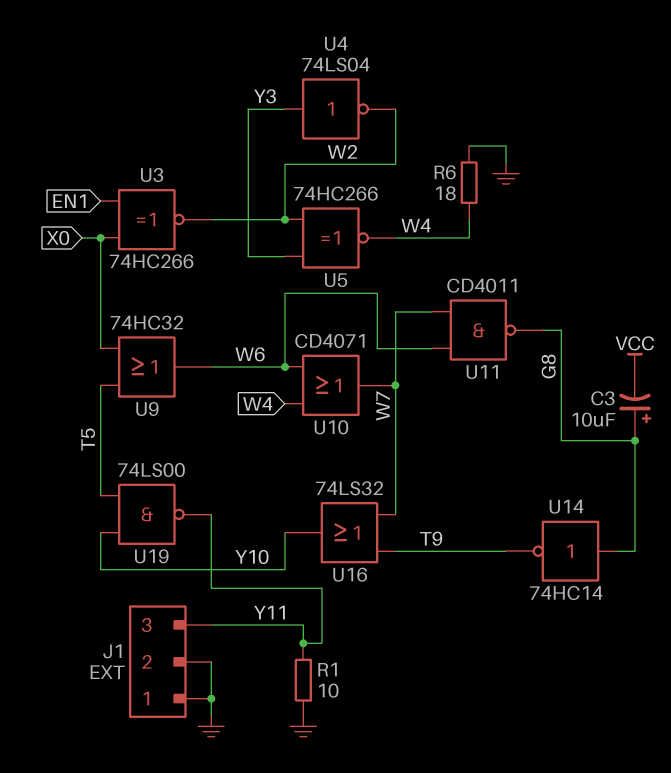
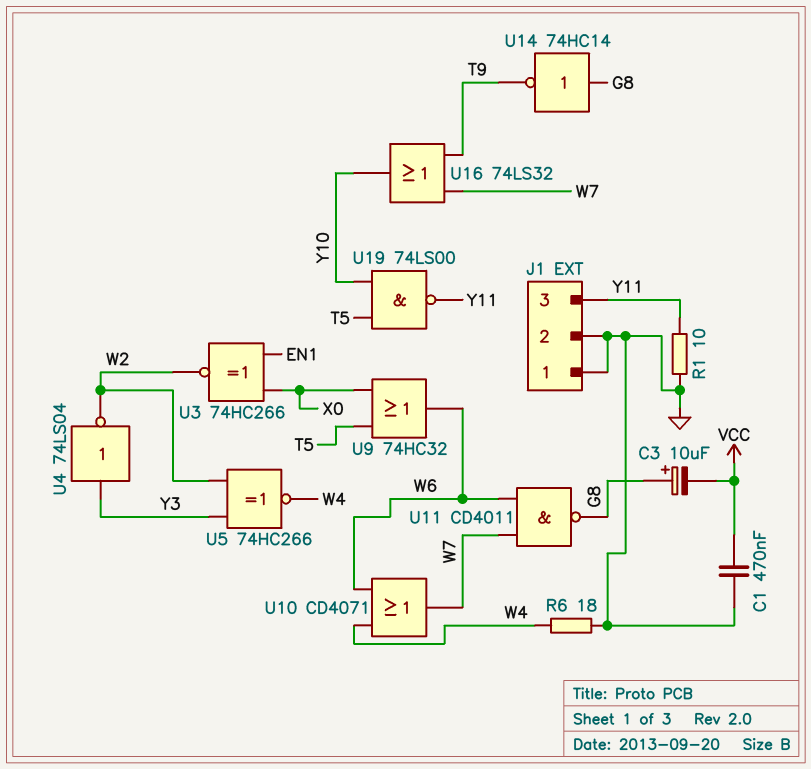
C1: none -> 470nF (GND, VCC)

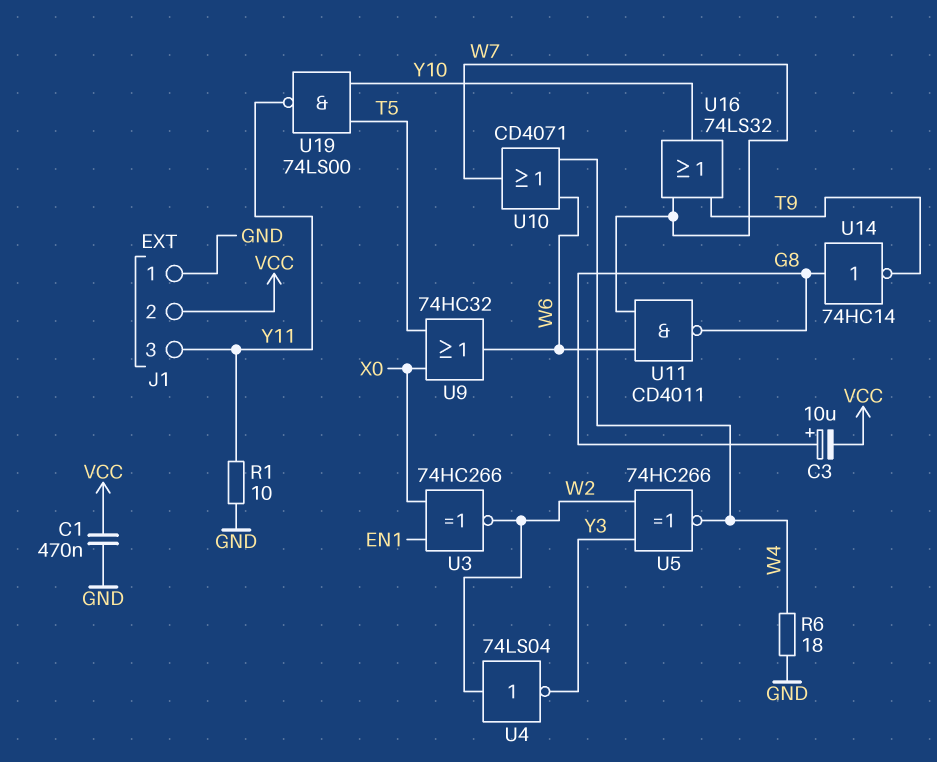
J1 pin 2: GND -> VCC
U4: NOT 74LS04 (in Y3, out W2) -> NOT 74LS04 (in W2, out Y3)

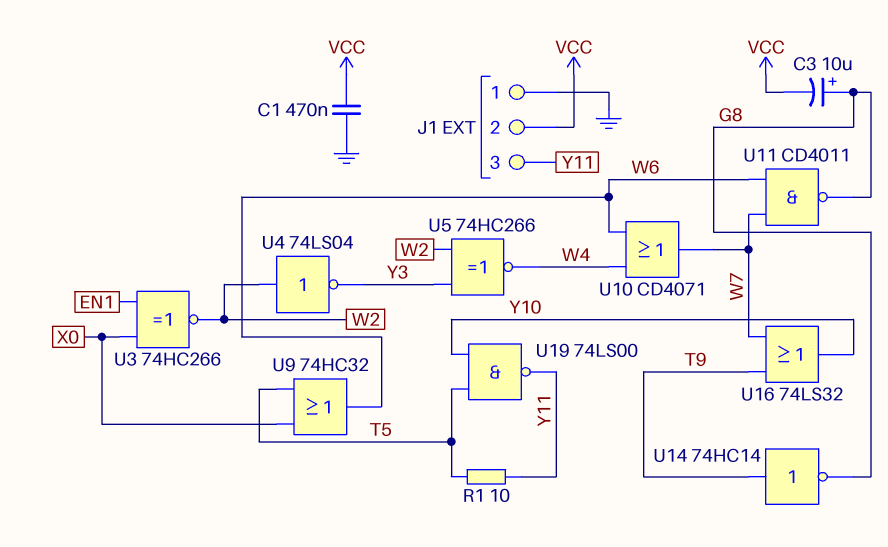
R1: 10 (GND, Y11) -> 10 (T5, Y11)
R6: 18 (GND, W4) -> none
U14: NOT 74HC14 (in G8, out T9) -> NOT 74HC14 (in T9, out G8)

